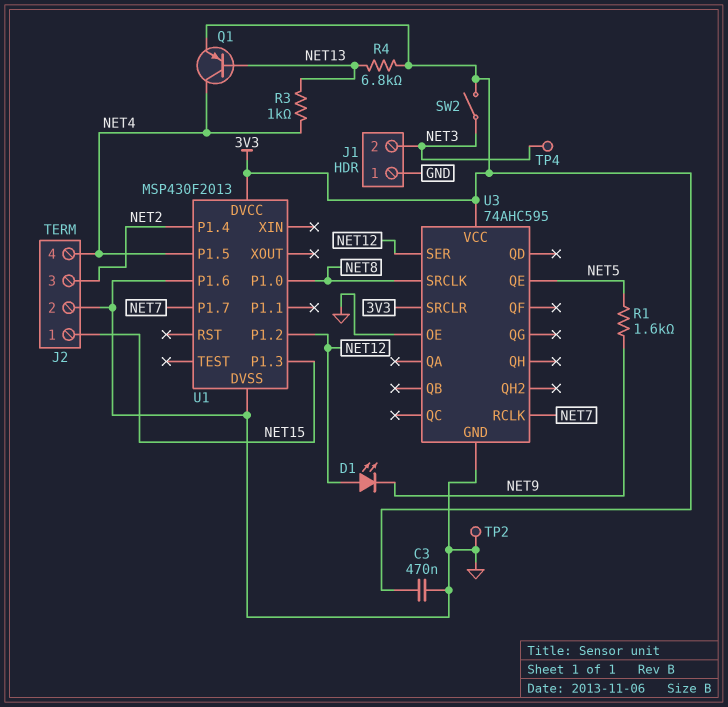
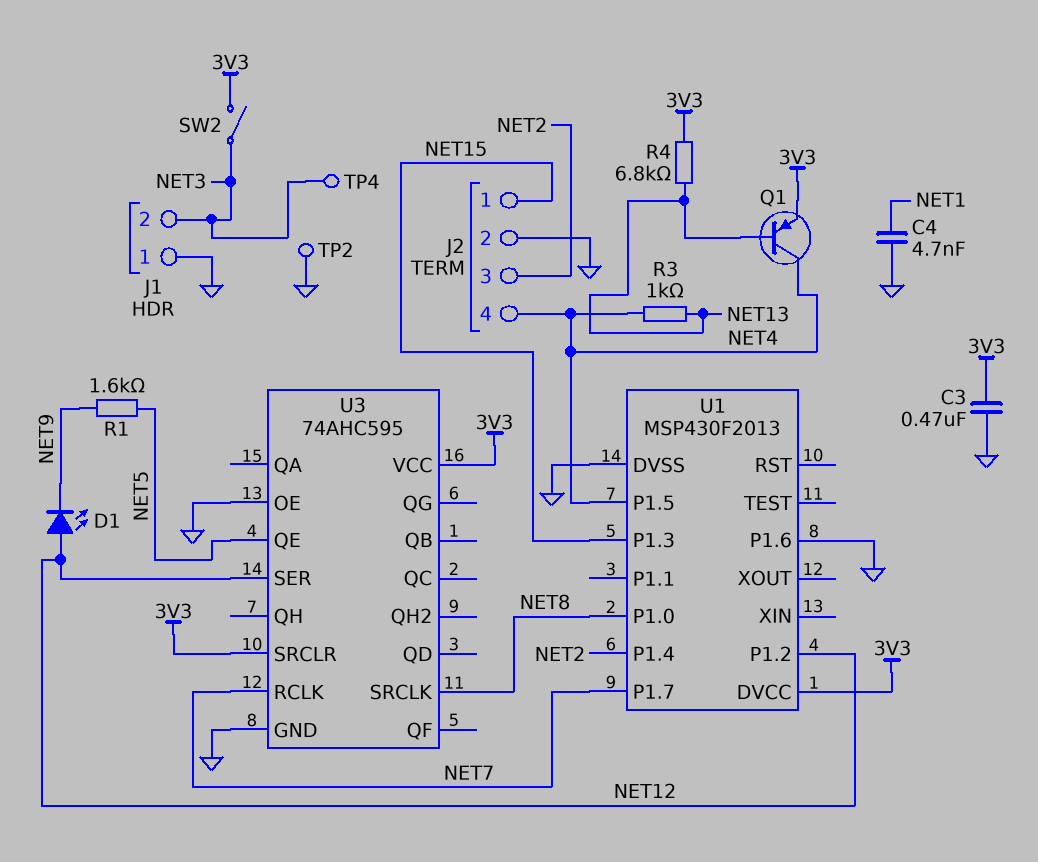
C4: none -> 4.7nF (GND, NET1)

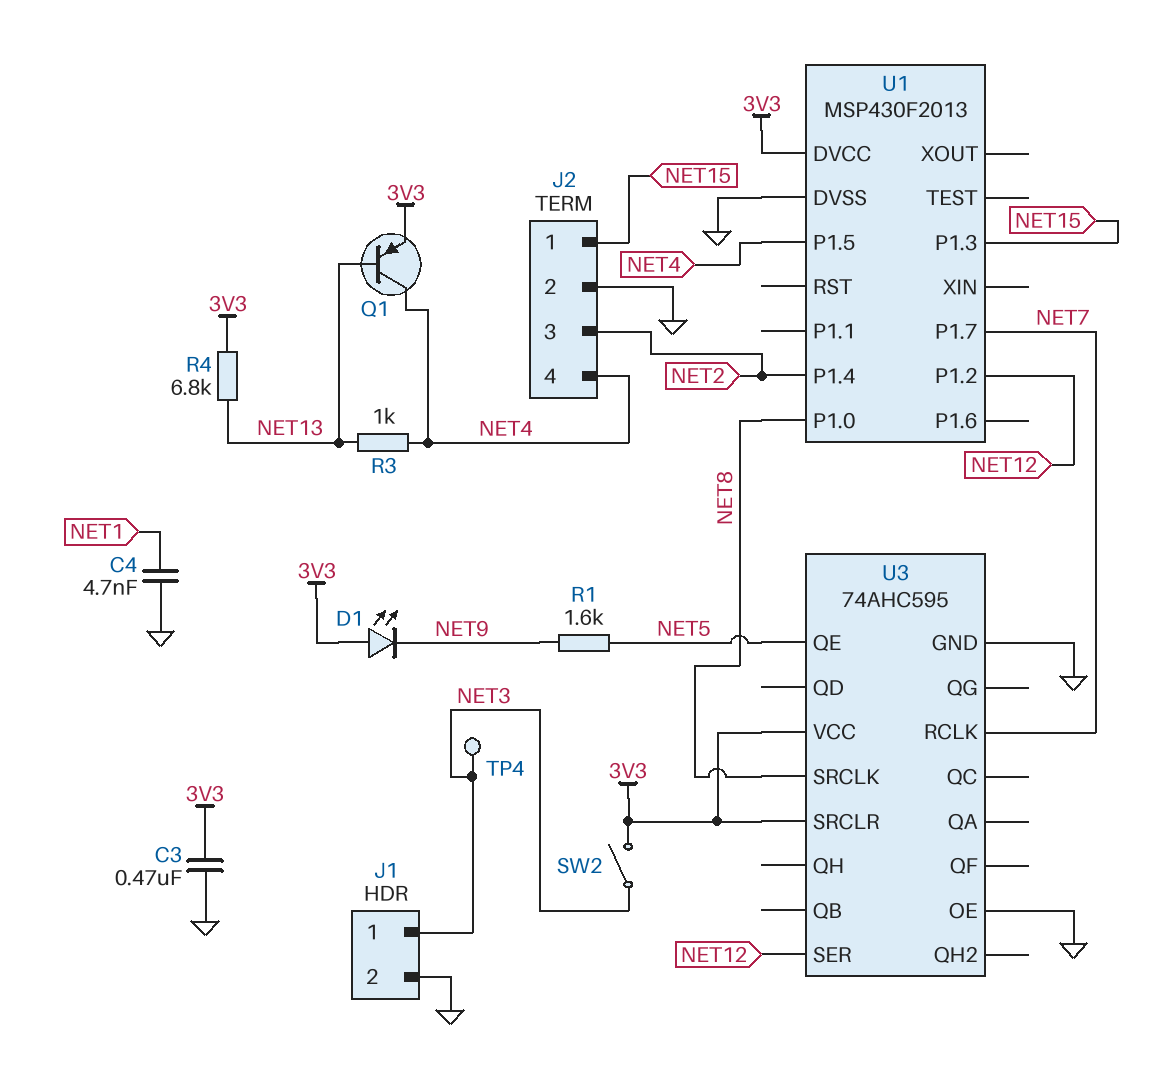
D1: LED (A NET12, K NET9) -> LED (A 3V3, K NET9)
J1 pin 1: GND -> NET3
J1 pin 2: NET3 -> GND
TP2: test point (GND) -> none
U1 pin P1.6: GND -> none

